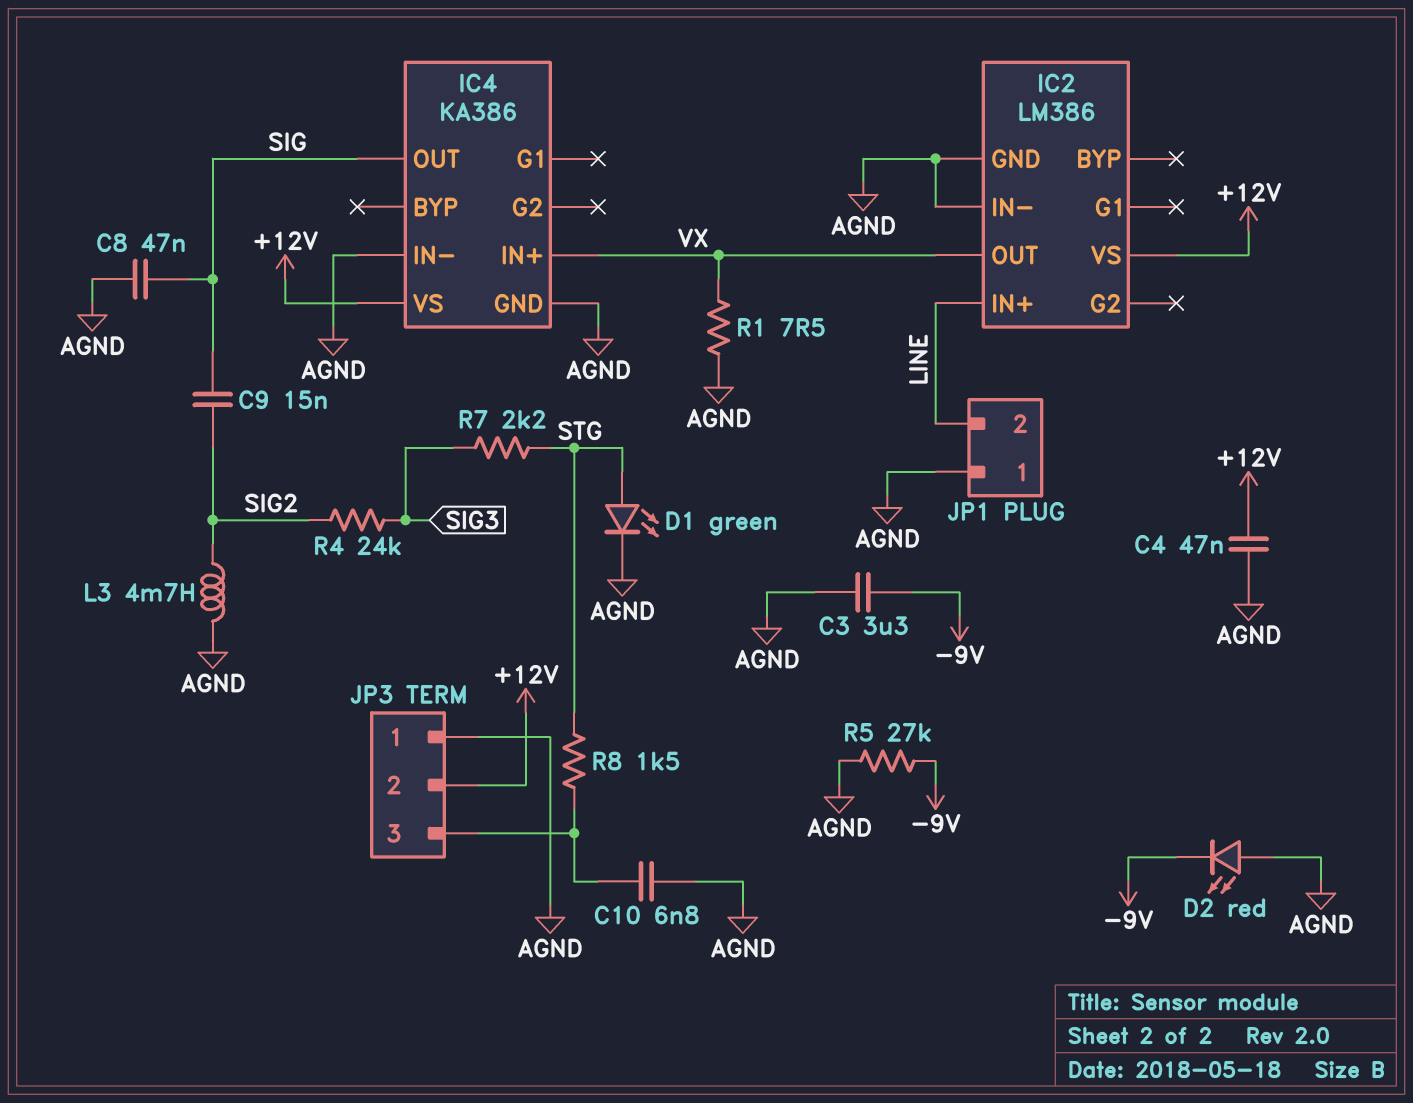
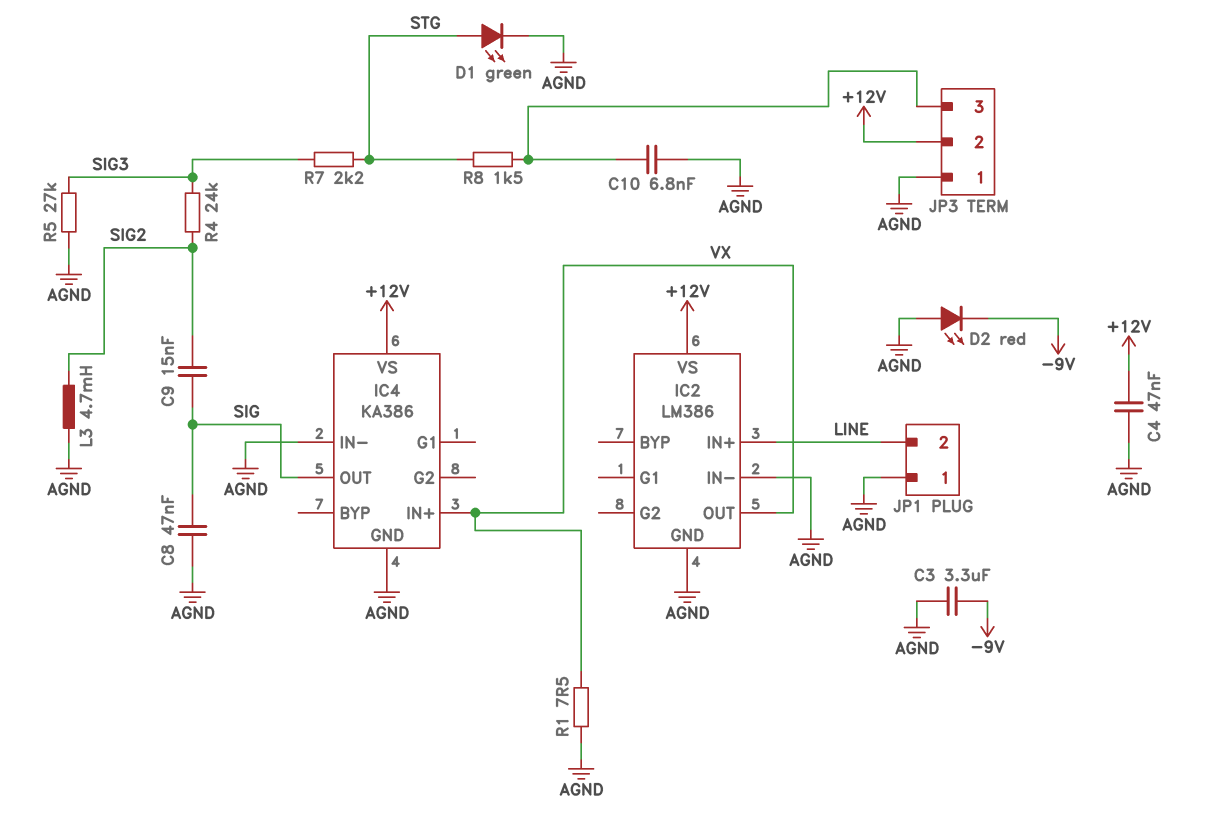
R5: 27k (-9V, AGND) -> 27k (AGND, SIG3)

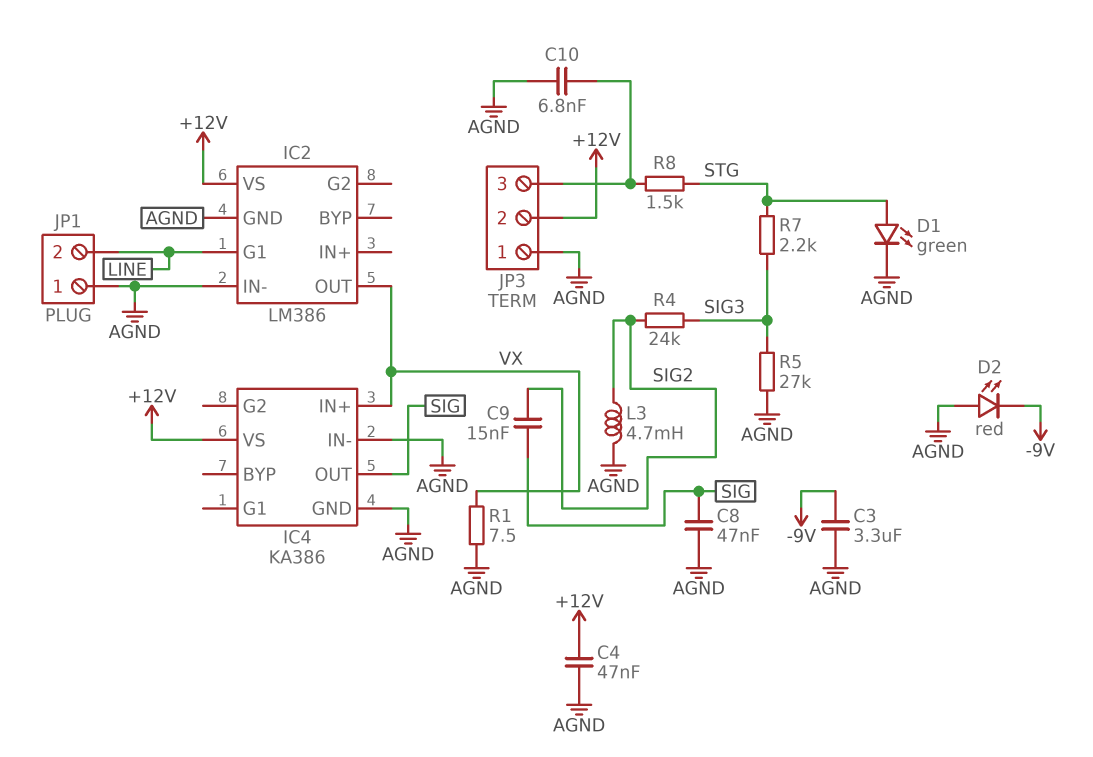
IC2 pin G1: none -> LINE
IC2 pin IN+: LINE -> none

